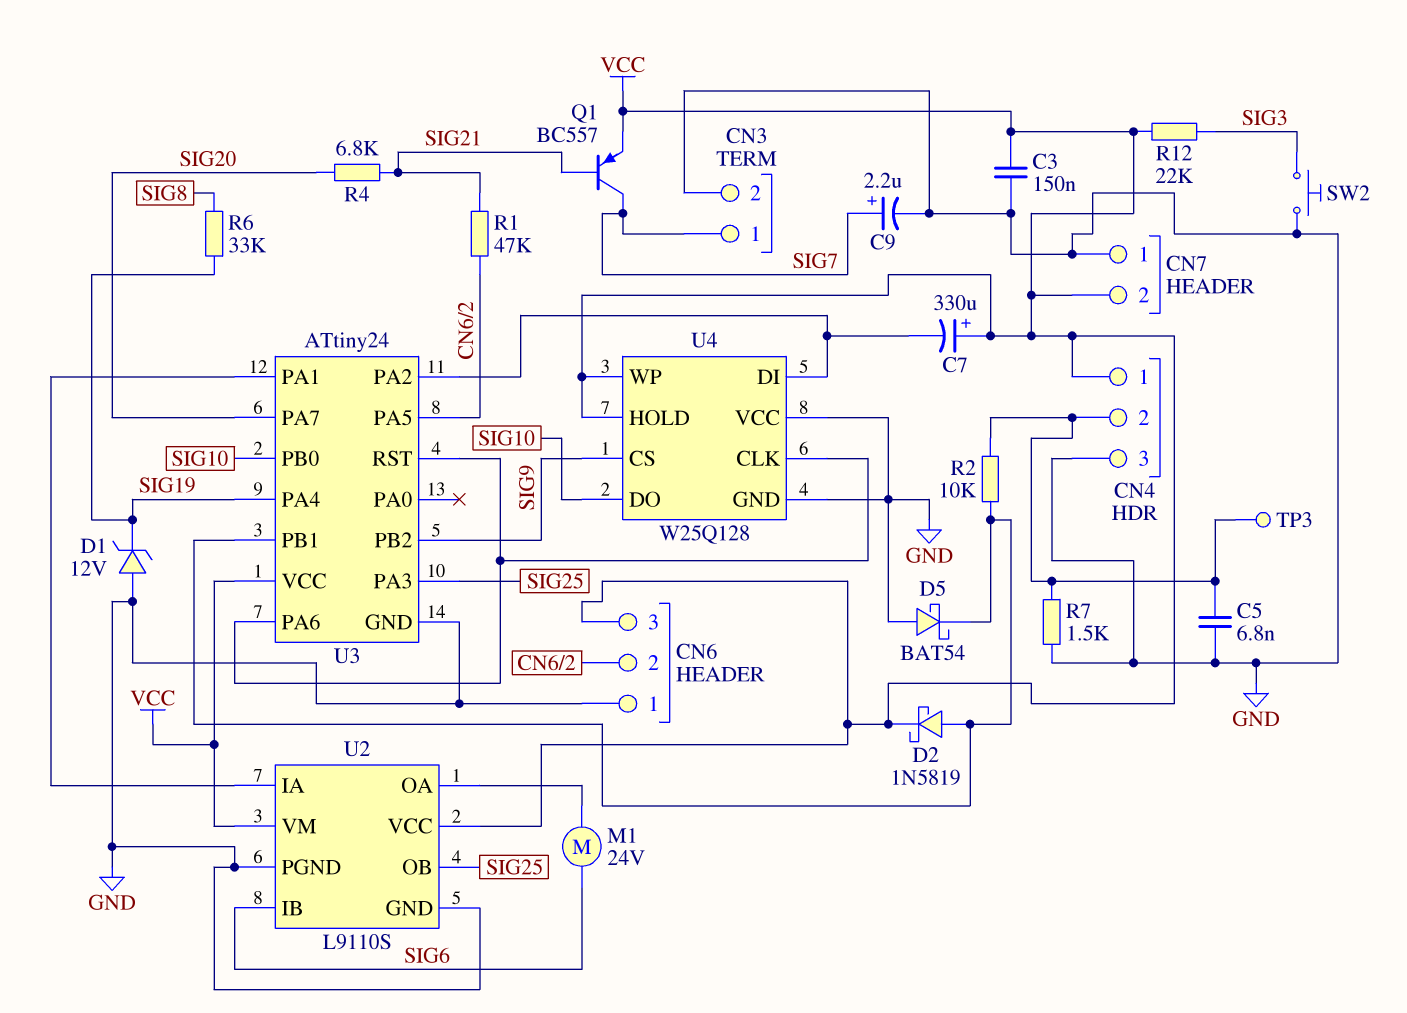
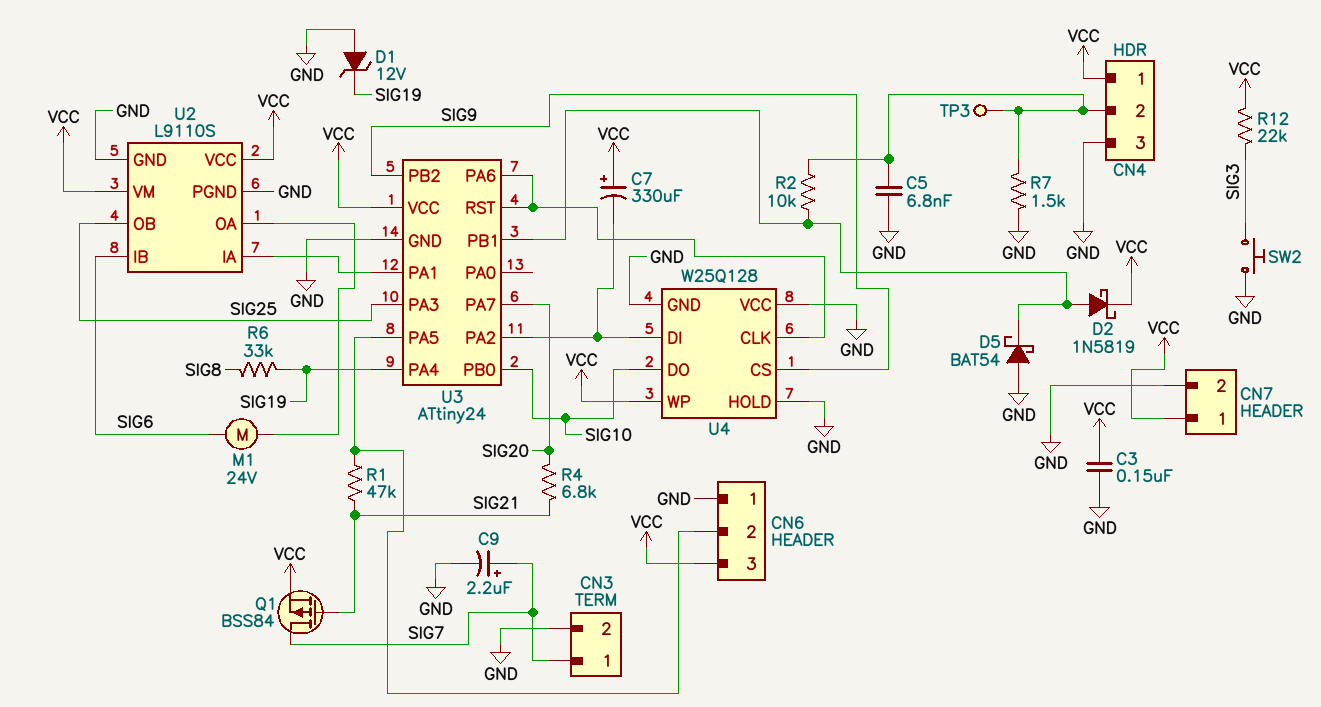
CN7 pin 1: GND -> VCC
CN7 pin 2: VCC -> GND
Q1: PNP BC557 (B SIG21, C SIG7, E VCC) -> PMOS BSS84 (G SIG21, D SIG7, S VCC)
U4 pin HOLD: VCC -> GND

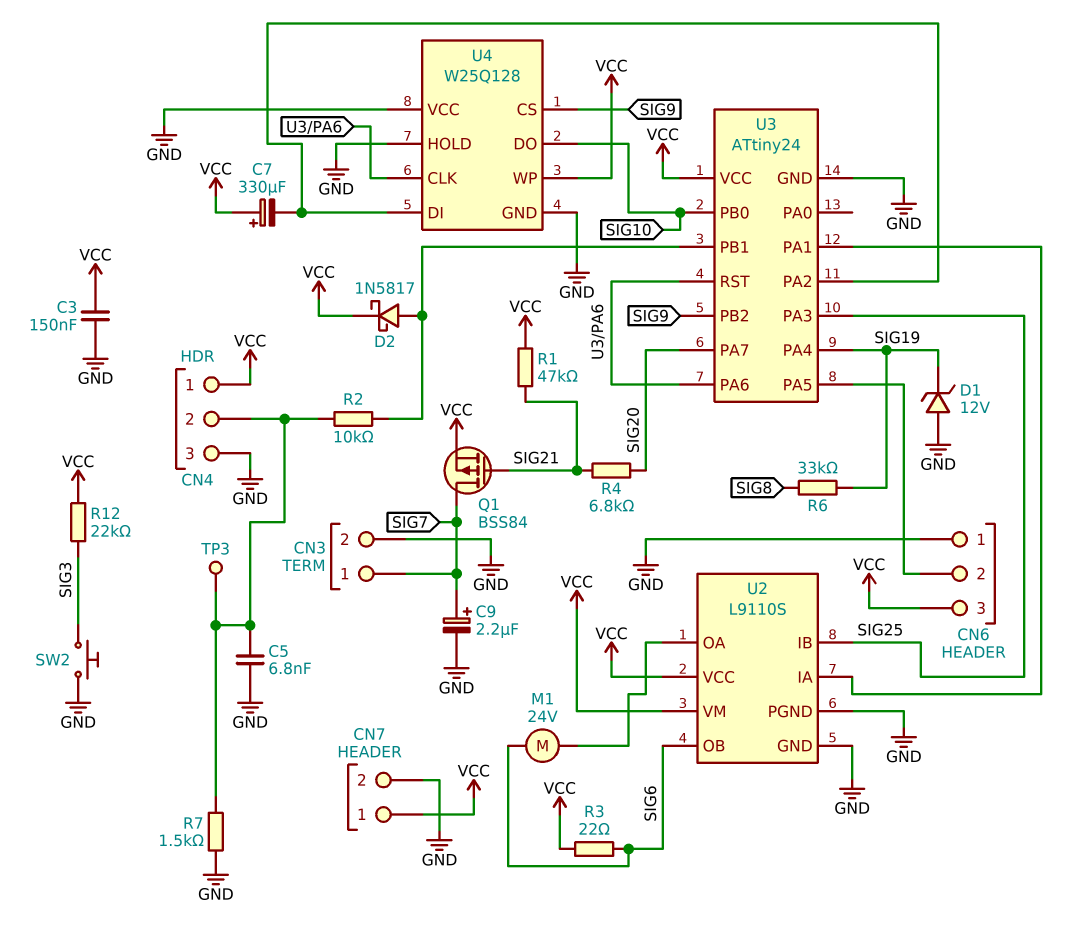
D2: schottky 1N5819 (A U3/PB1, K VCC) -> schottky 1N5817 (A U3/PB1, K VCC)
D5: schottky BAT54 (A GND, K U3/PB1) -> none
R1: 47k (CN6/2, SIG21) -> 47k (SIG21, VCC)
R3: none -> 22 (SIG6, VCC)
U2 pin IB: SIG6 -> SIG25
U2 pin OB: SIG25 -> SIG6

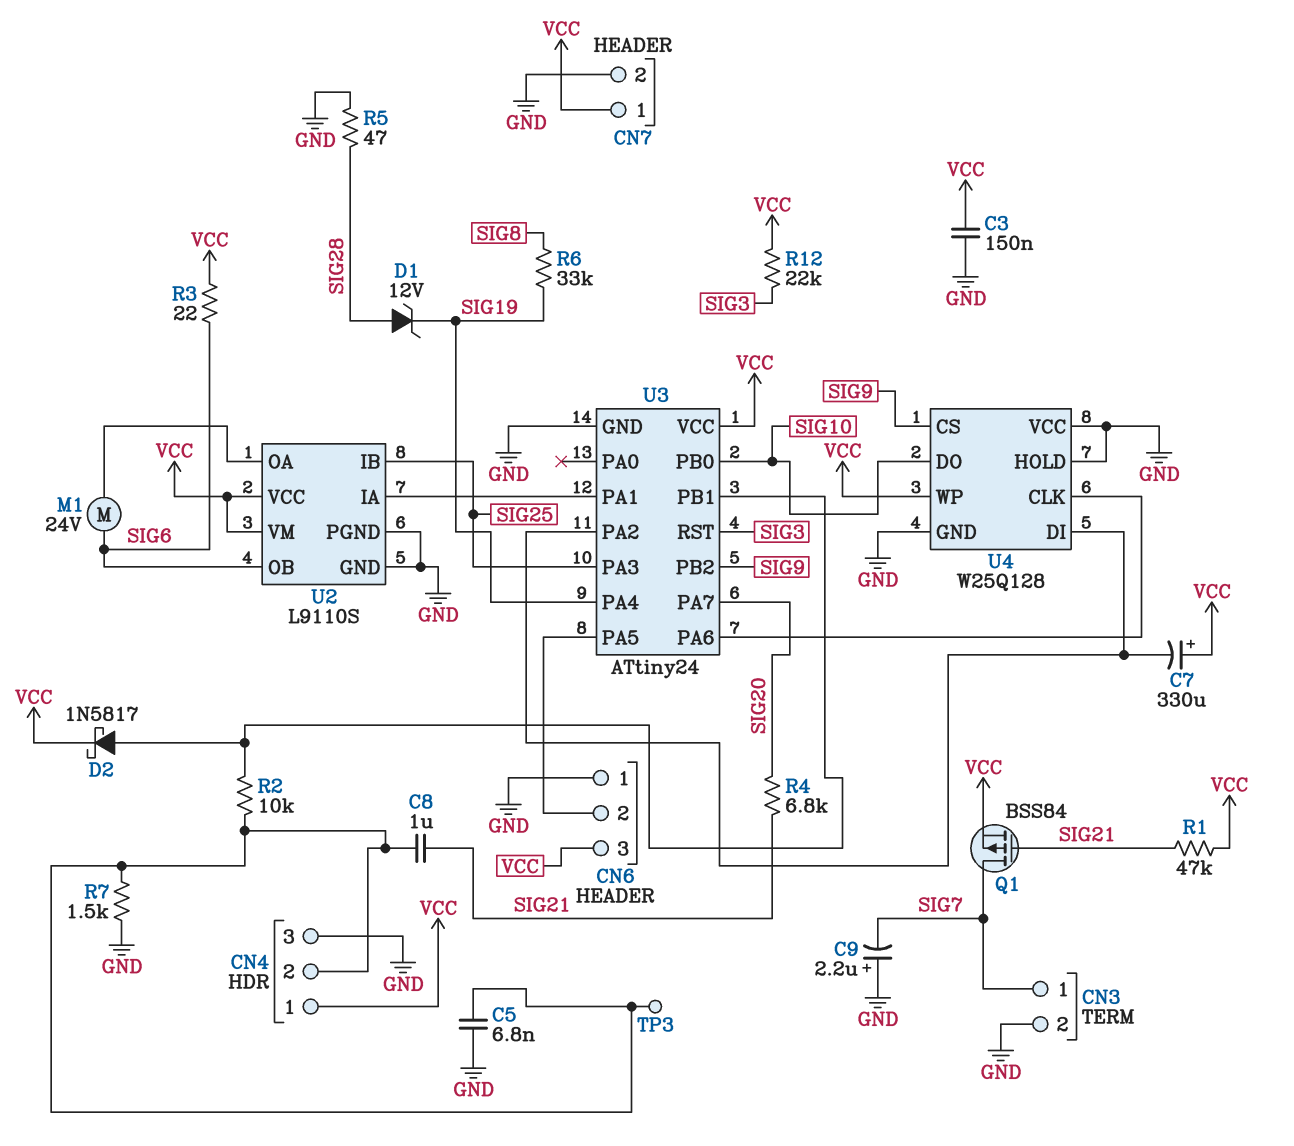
C8: none -> 1uF (CN4/2, SIG21)
C9: 2.2uF (plus SIG7, minus GND) -> 2.2uF (plus GND, minus SIG7)
D1: zener 12V (A GND, K SIG19) -> zener 12V (A SIG28, K SIG19)
R5: none -> 47 (GND, SIG28)
SW2: button (GND, SIG3) -> none
U3 pin RST: U3/PA6 -> SIG3

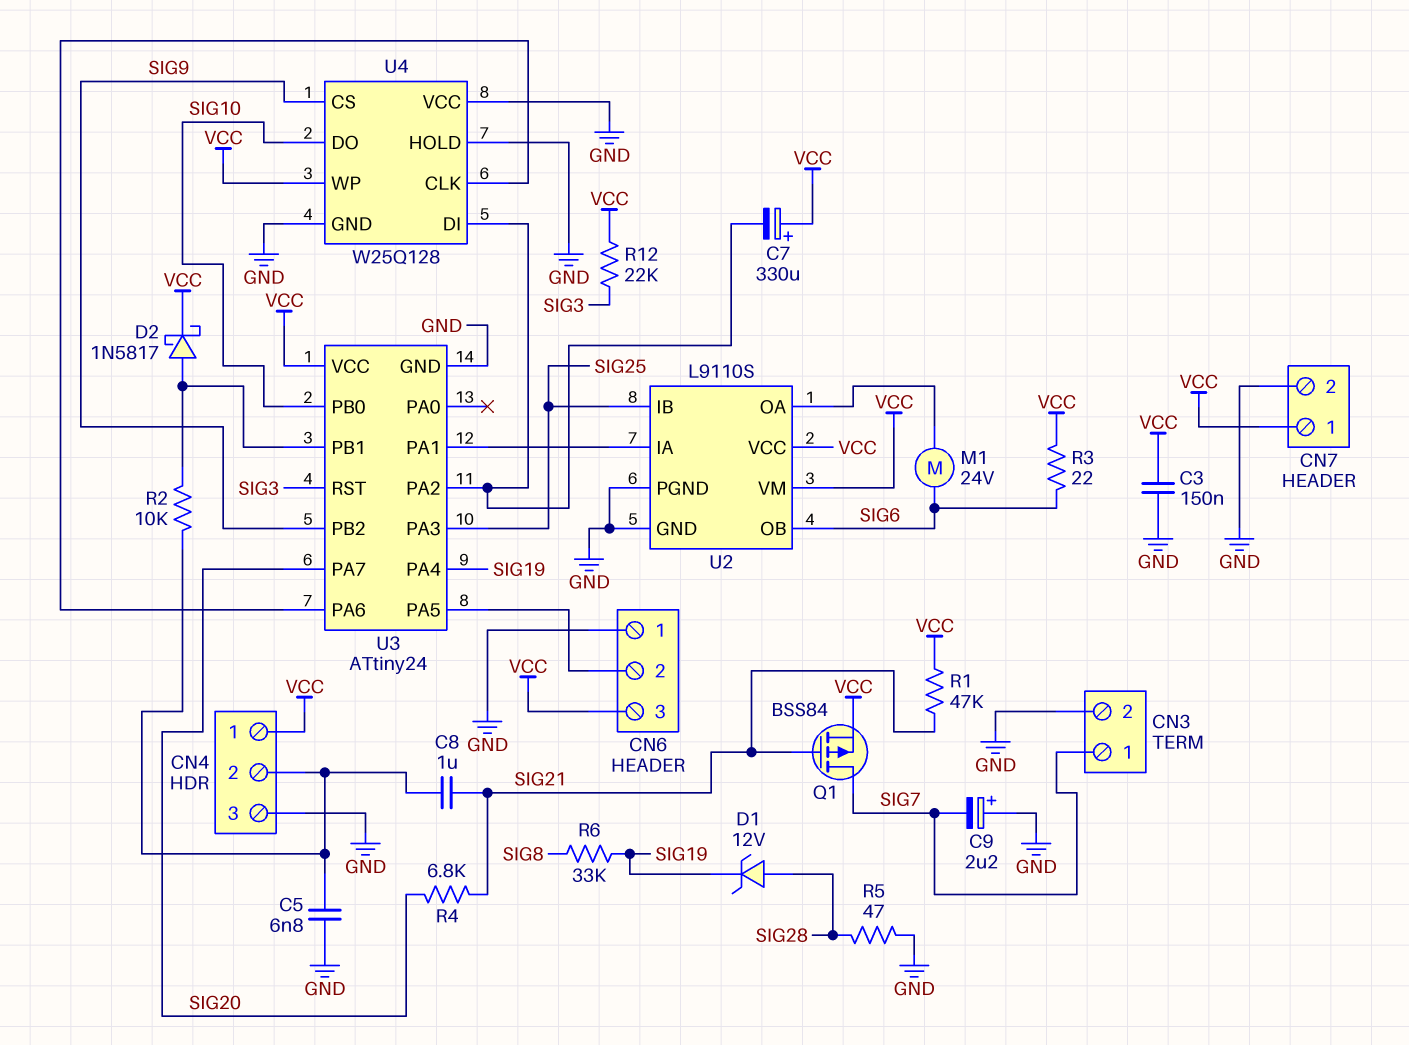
R7: 1.5k (CN4/2, GND) -> none
TP3: test point (CN4/2) -> none

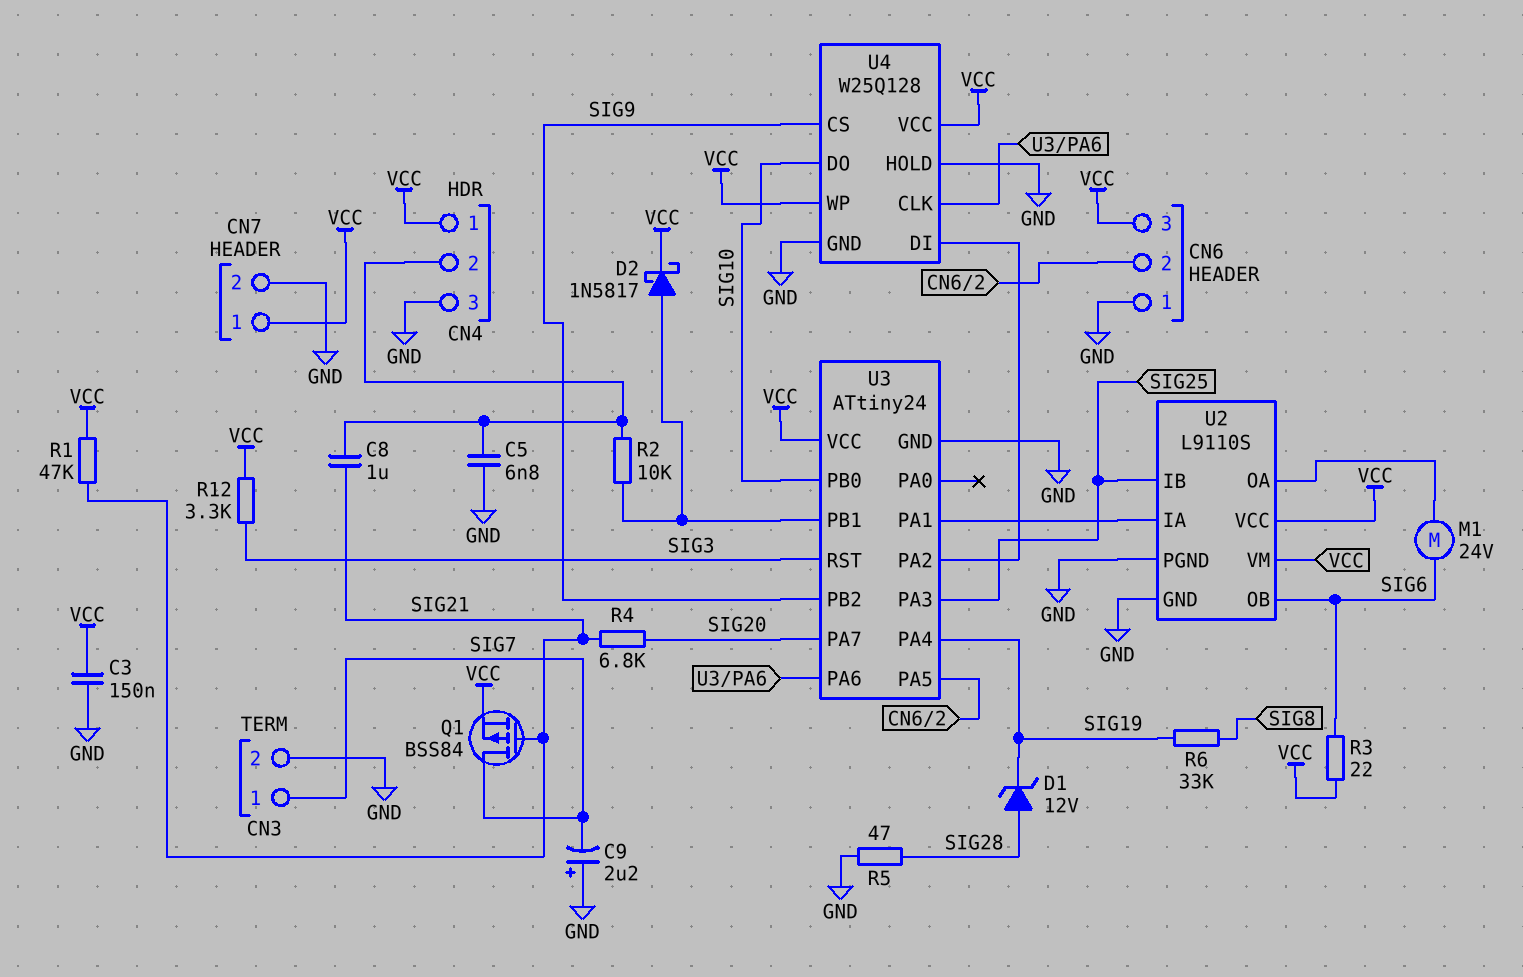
C7: 330uF (plus VCC, minus U3/PA2) -> none
R12: 22k (SIG3, VCC) -> 3.3k (SIG3, VCC)
U4 pin VCC: GND -> VCC

